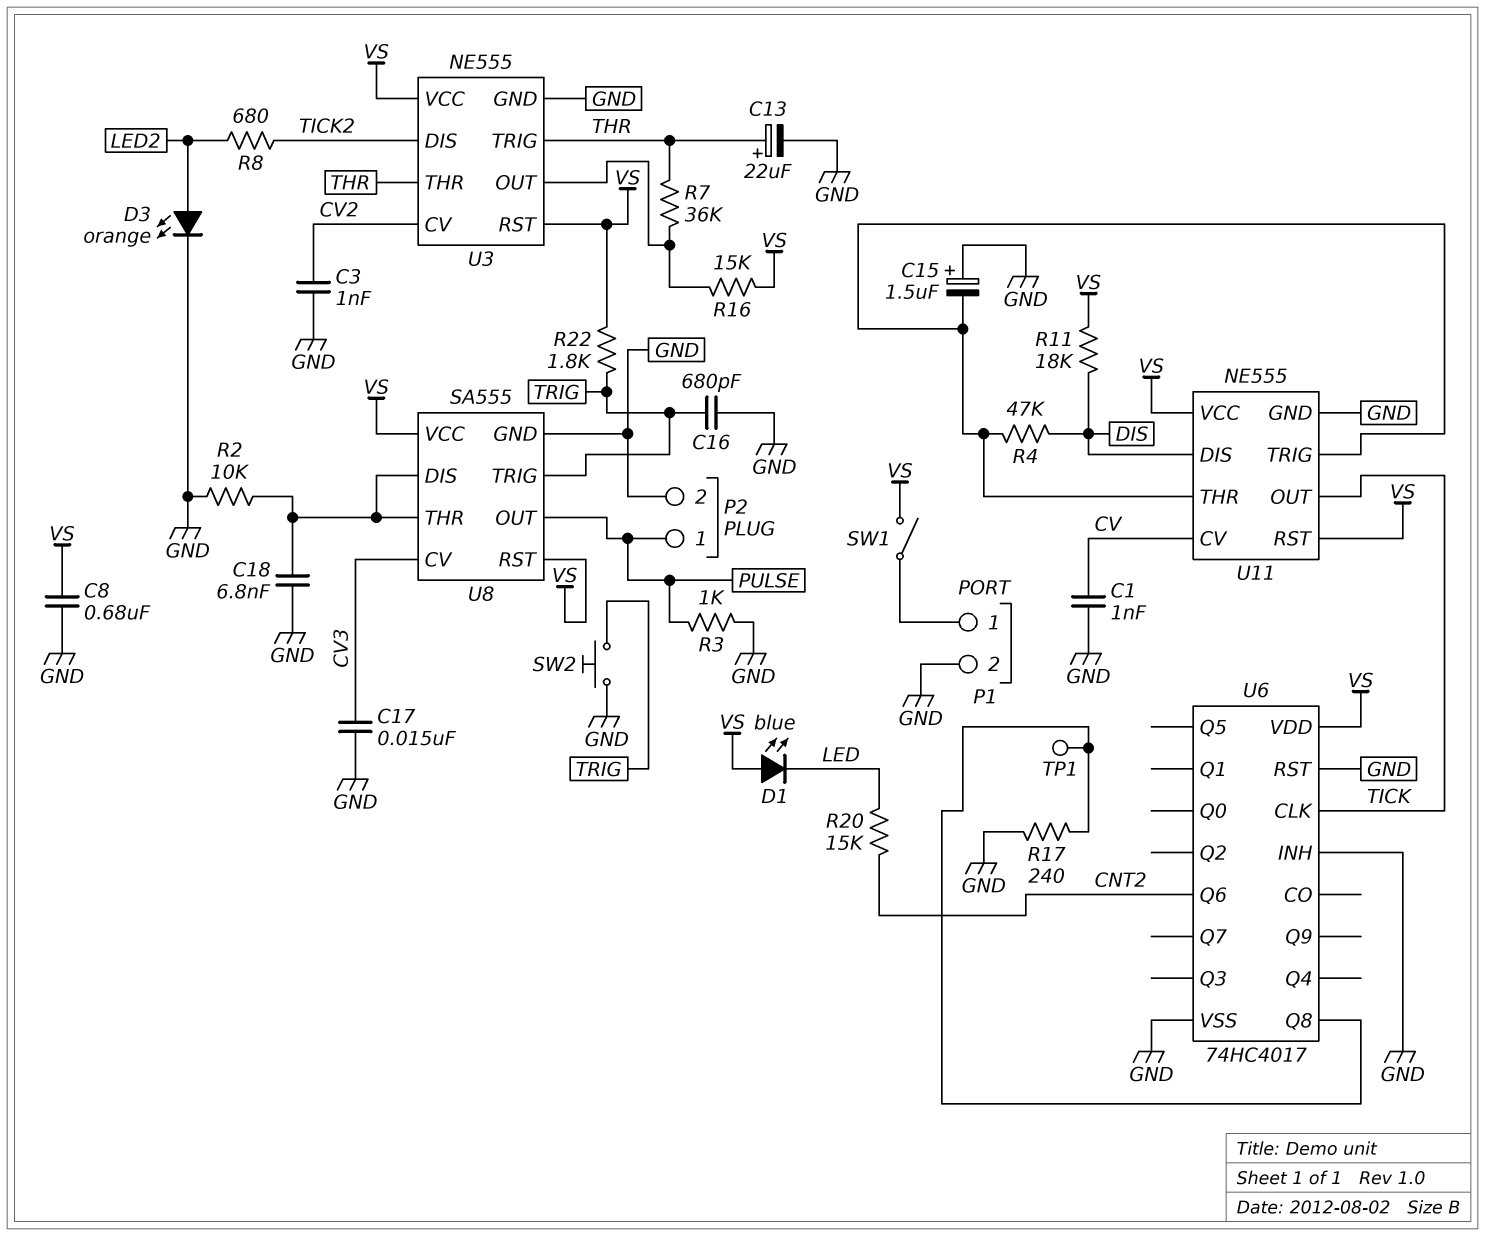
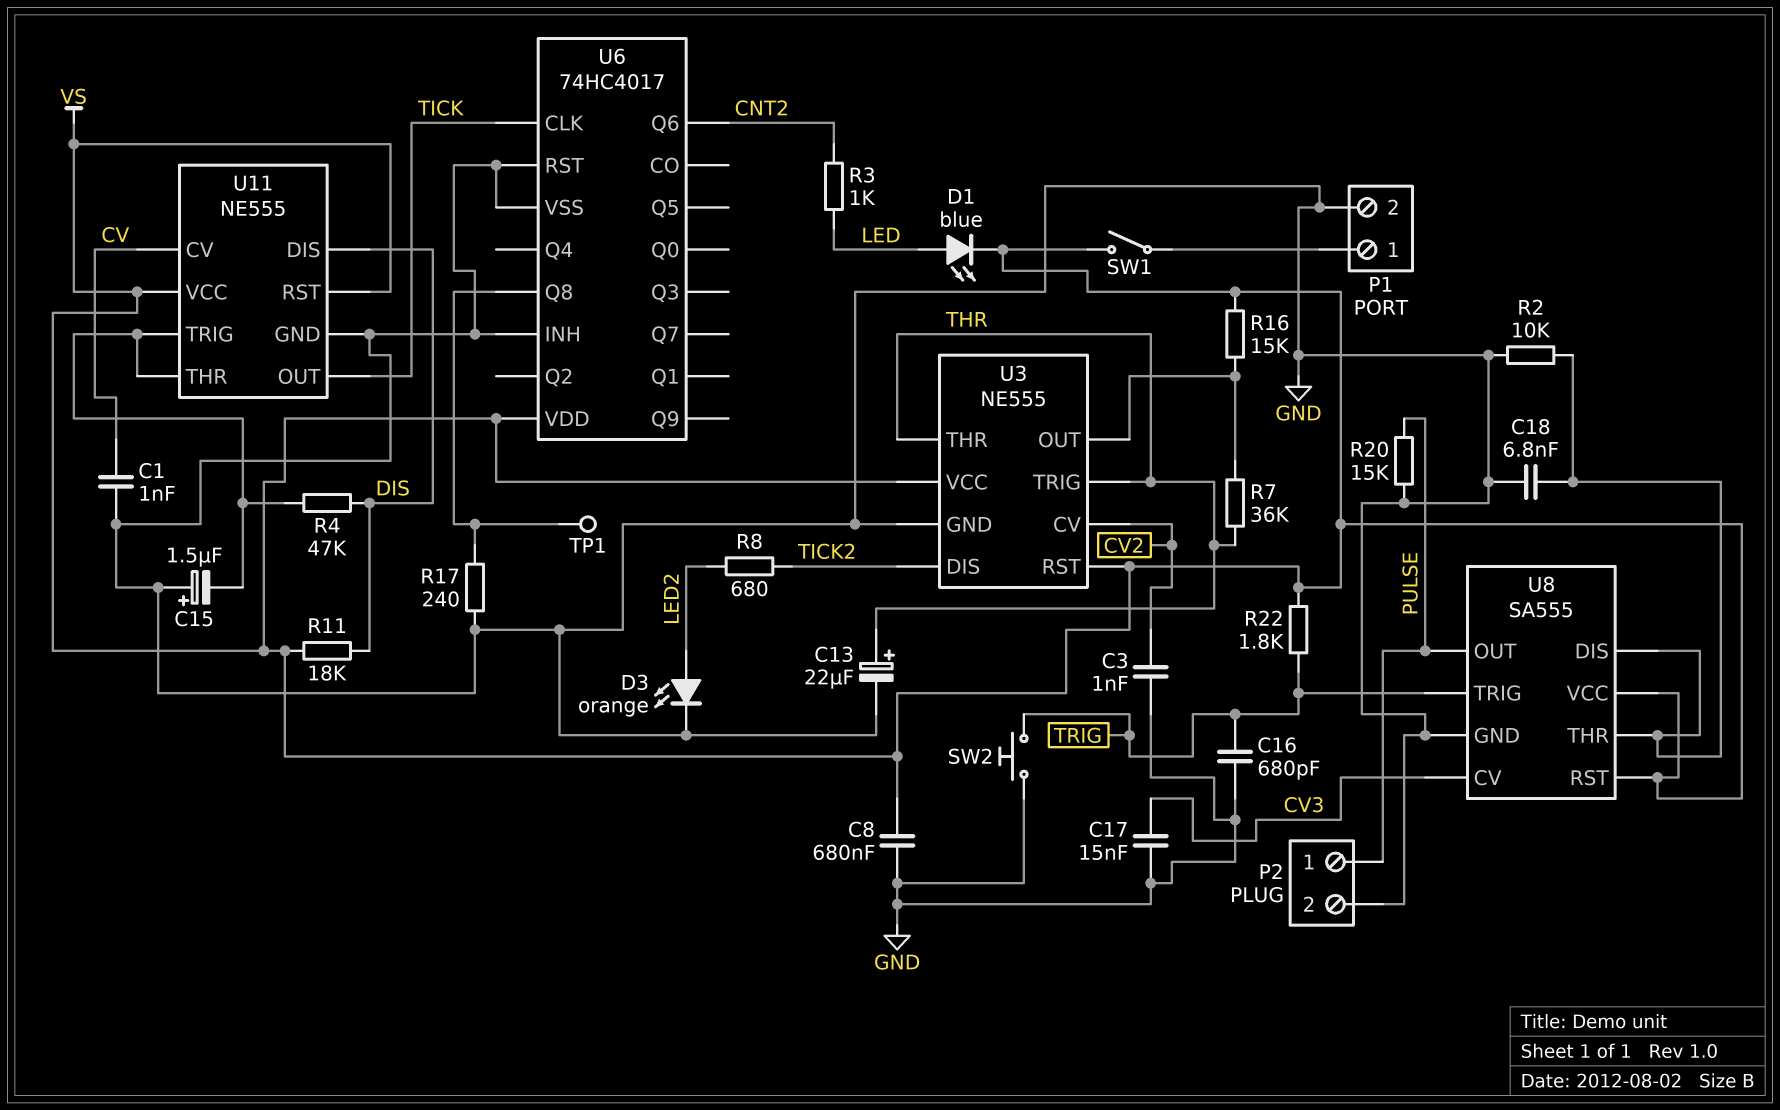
D1: LED blue (A VS, K LED) -> LED blue (A LED, K VS)
R3: 1k (GND, PULSE) -> 1k (CNT2, LED)
R20: 15k (CNT2, LED) -> 15k (GND, PULSE)

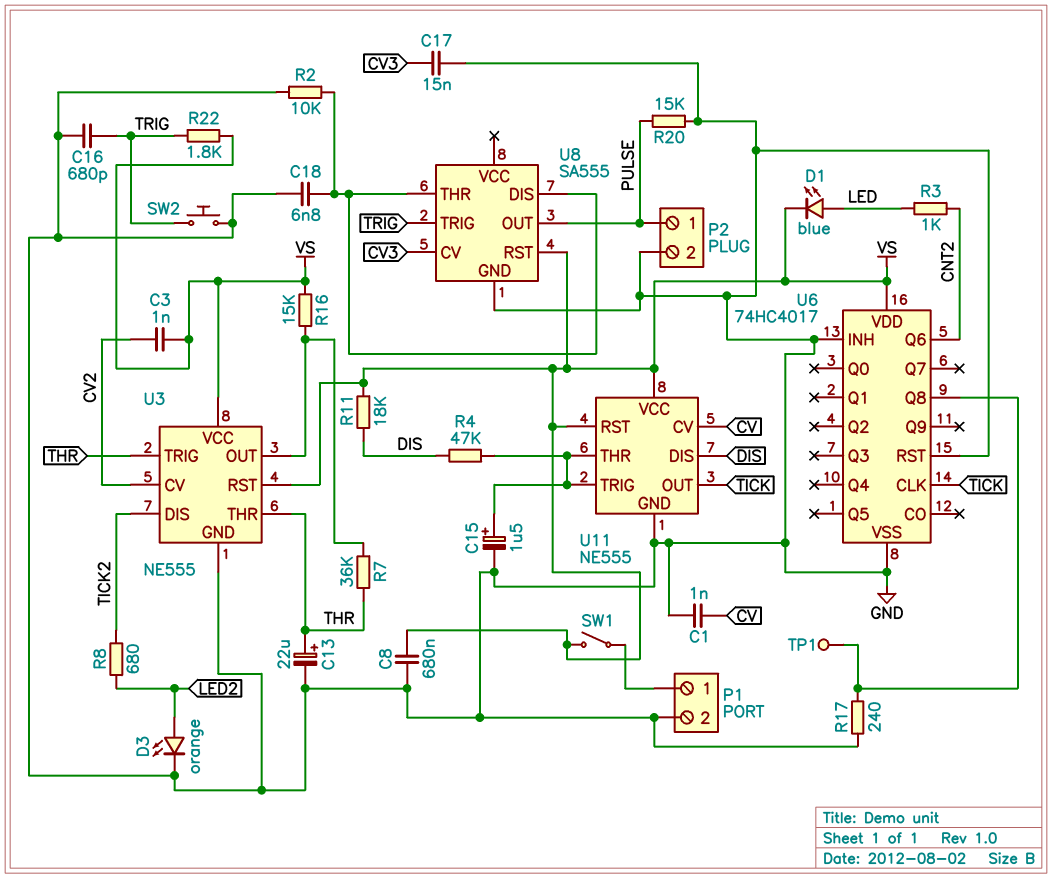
C3: 1nF (CV2, GND) -> 1nF (CV2, VS)
C15: 1.5uF (plus GND, minus U11/THR) -> 1.5uF (plus U11/THR, minus GND)
U8 pin VCC: VS -> none

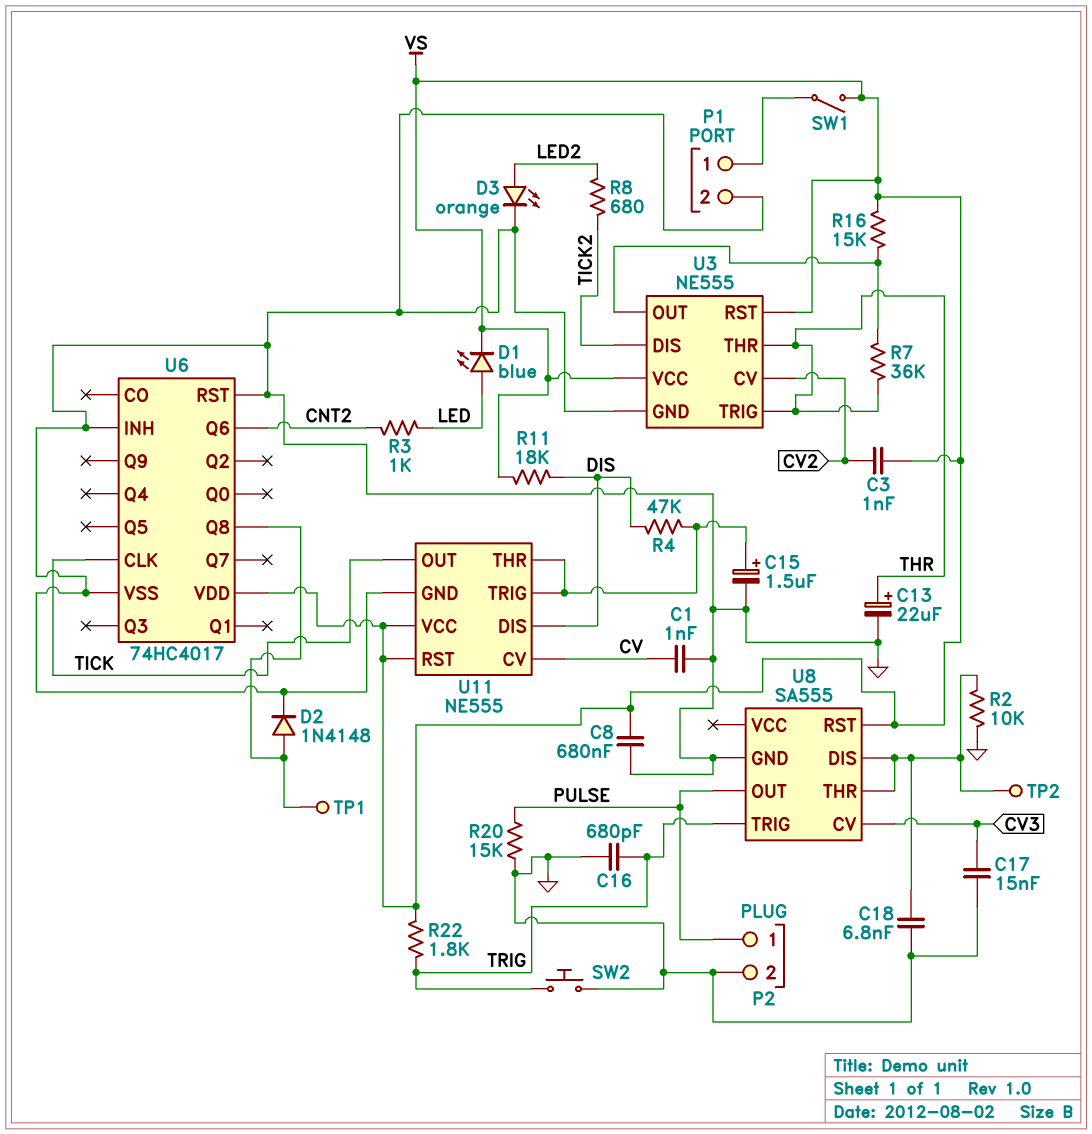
D2: none -> diode 1N4148 (A U6/Q8, K GND)
R17: 240 (GND, U6/Q8) -> none
TP2: none -> test point (U8/DIS)

